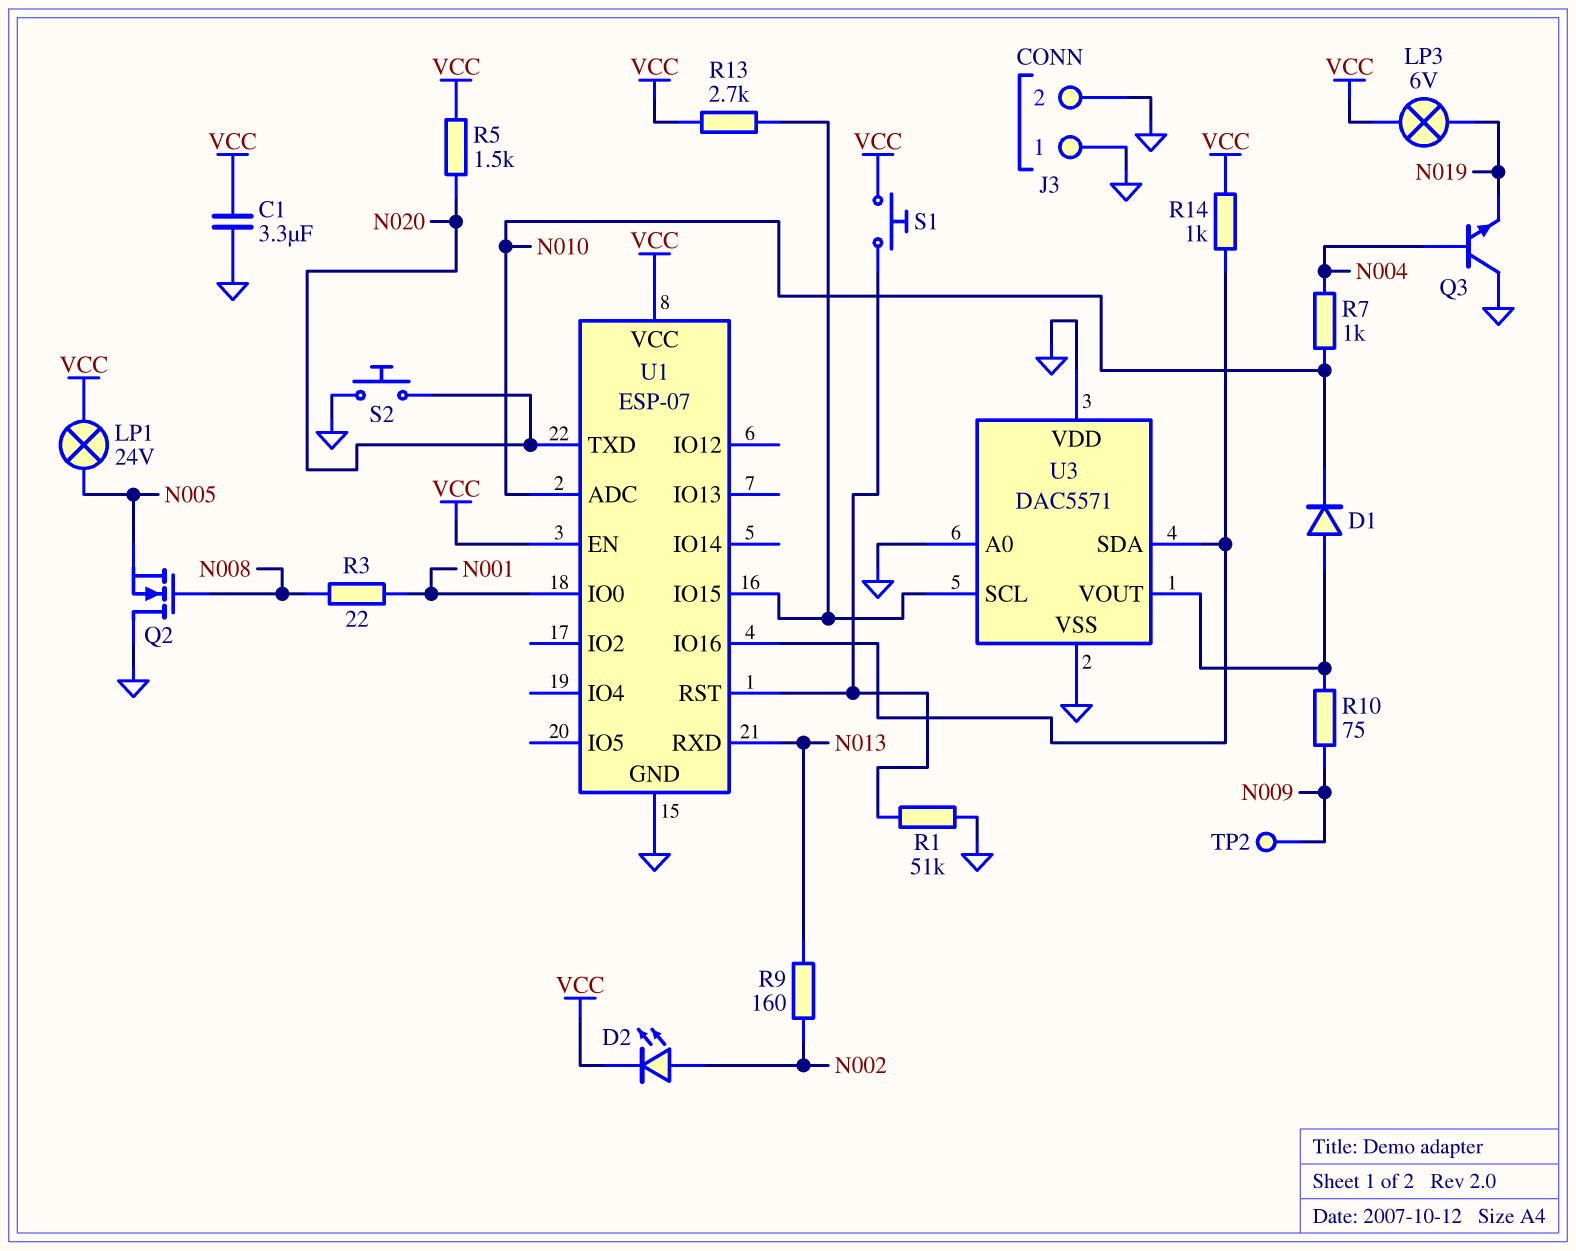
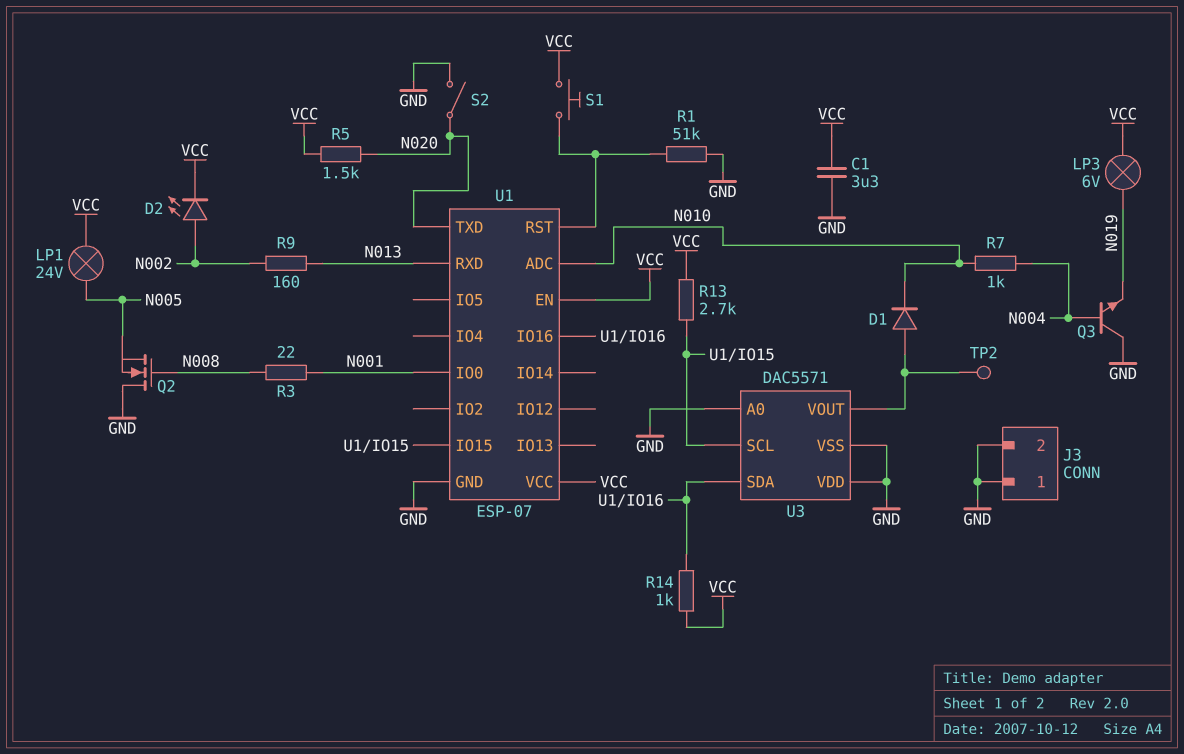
R10: 75 (N009, U3/VOUT) -> none
S2: button (GND, N020) -> switch (GND, N020)
TP2: test point (N009) -> test point (U3/VOUT)

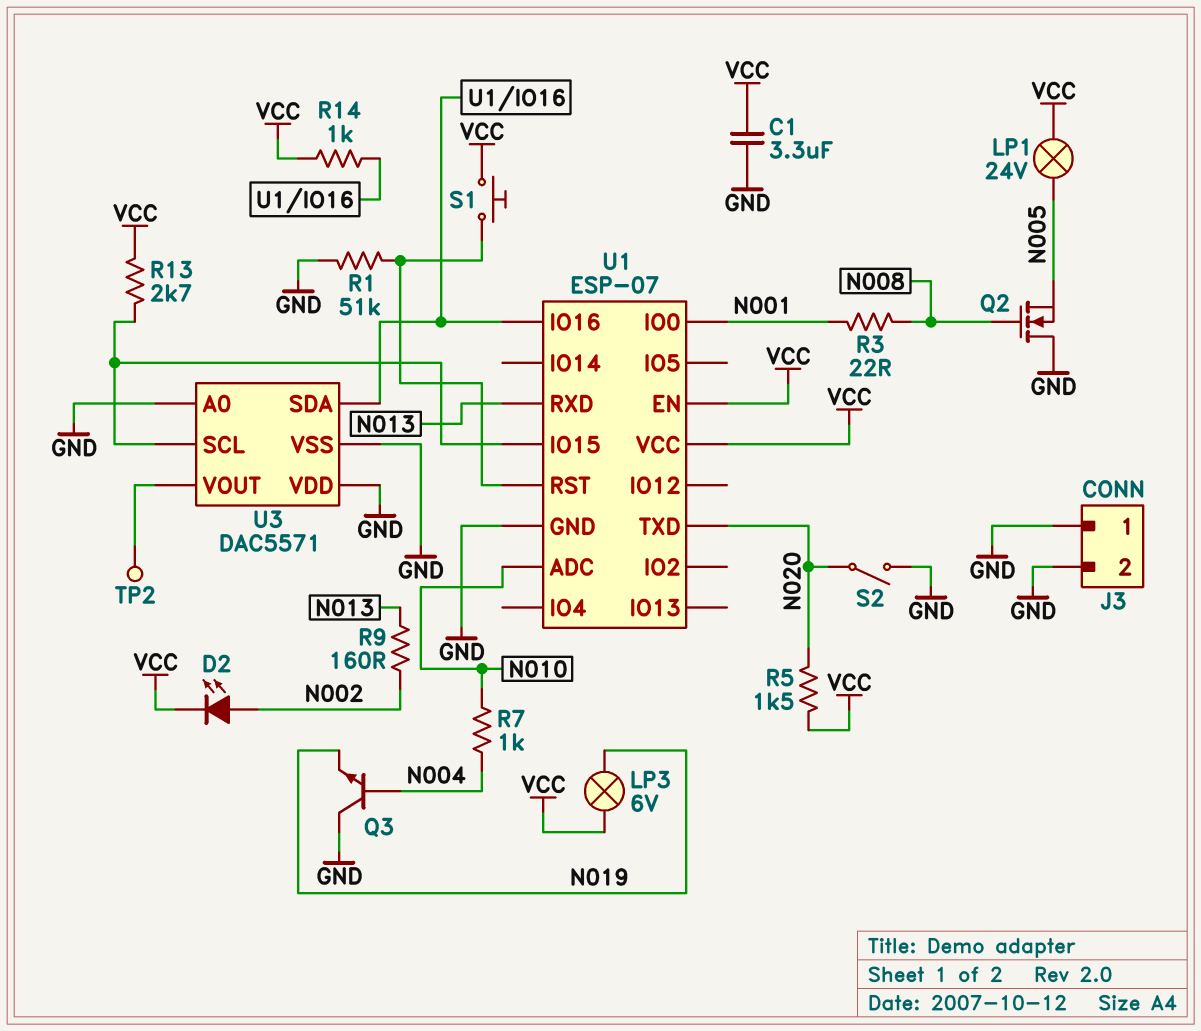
D1: diode (A U3/VOUT, K N010) -> none

